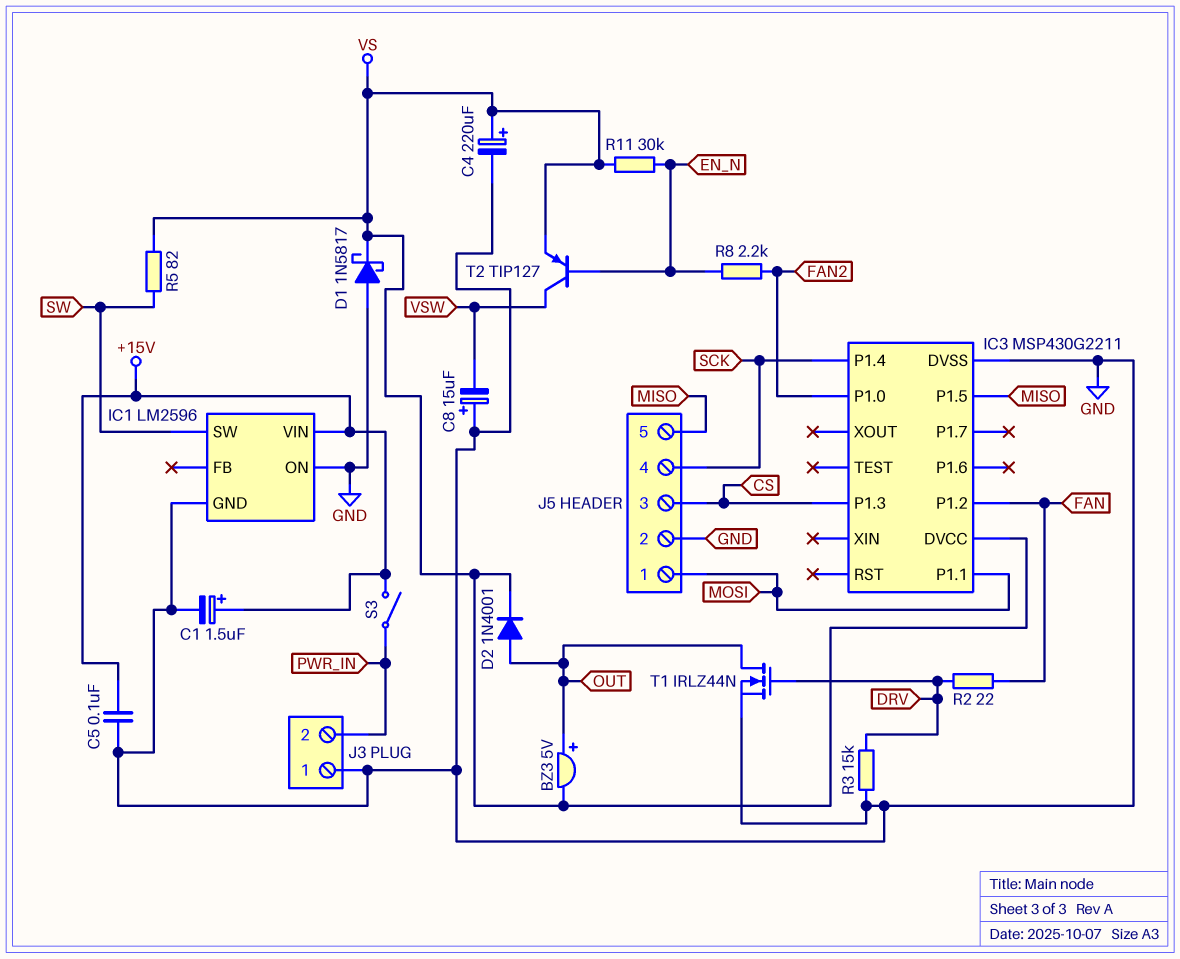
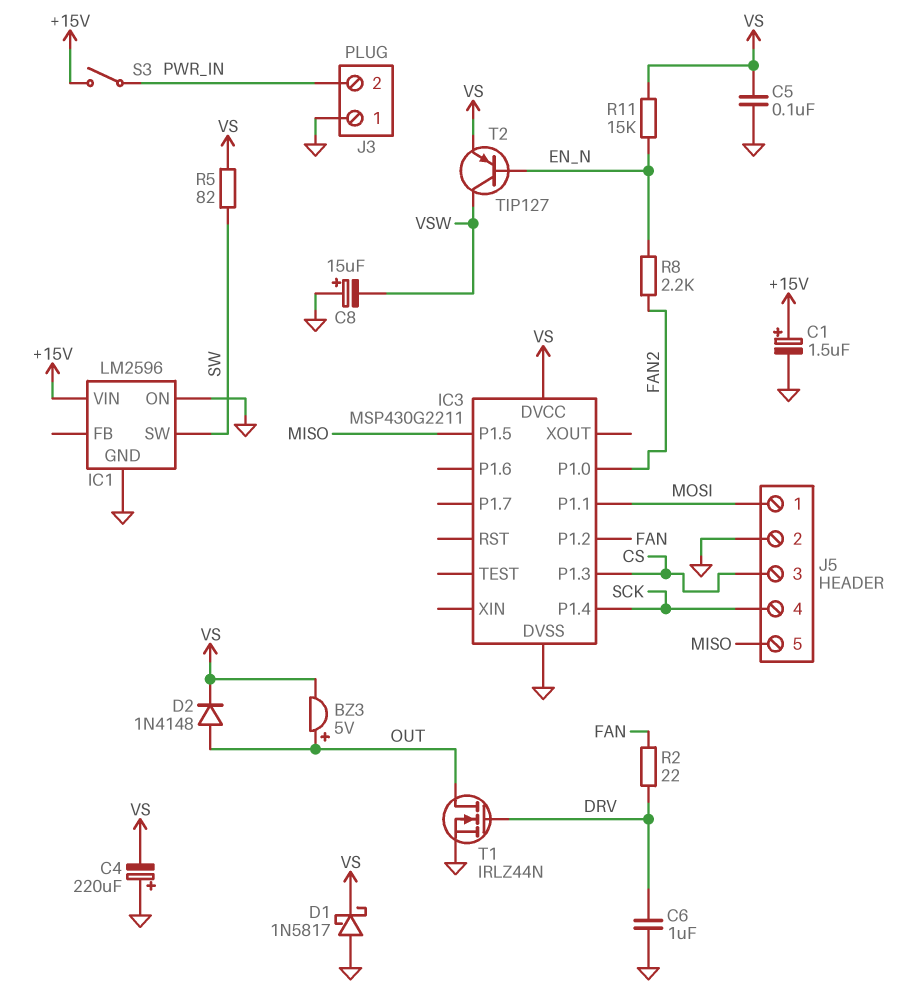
C4: 220uF (plus VS, minus GND) -> 220uF (plus GND, minus VS)
C5: 100nF (+15V, GND) -> 100nF (GND, VS)
C6: none -> 1uF (DRV, GND)
D2: diode 1N4001 (A OUT, K VS) -> diode 1N4148 (A OUT, K VS)
R3: 15k (DRV, GND) -> none
R11: 30k (EN_N, VS) -> 15k (EN_N, VS)

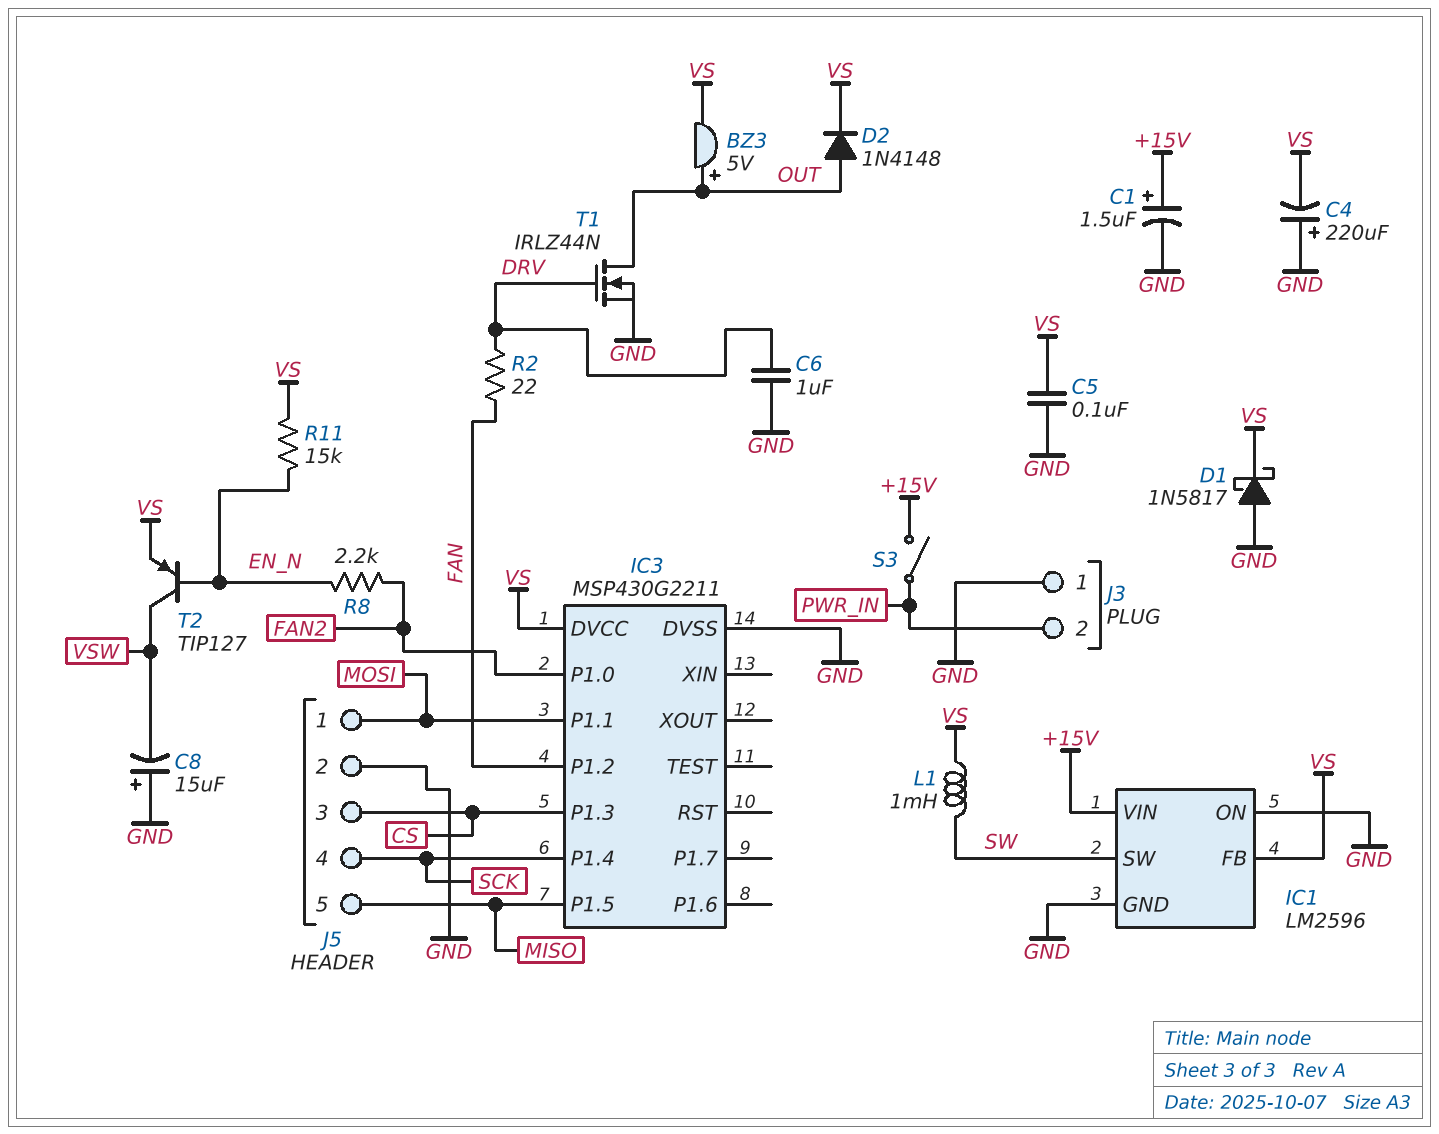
IC1 pin FB: none -> VS
L1: none -> 1mH (SW, VS)
R5: 82 (SW, VS) -> none

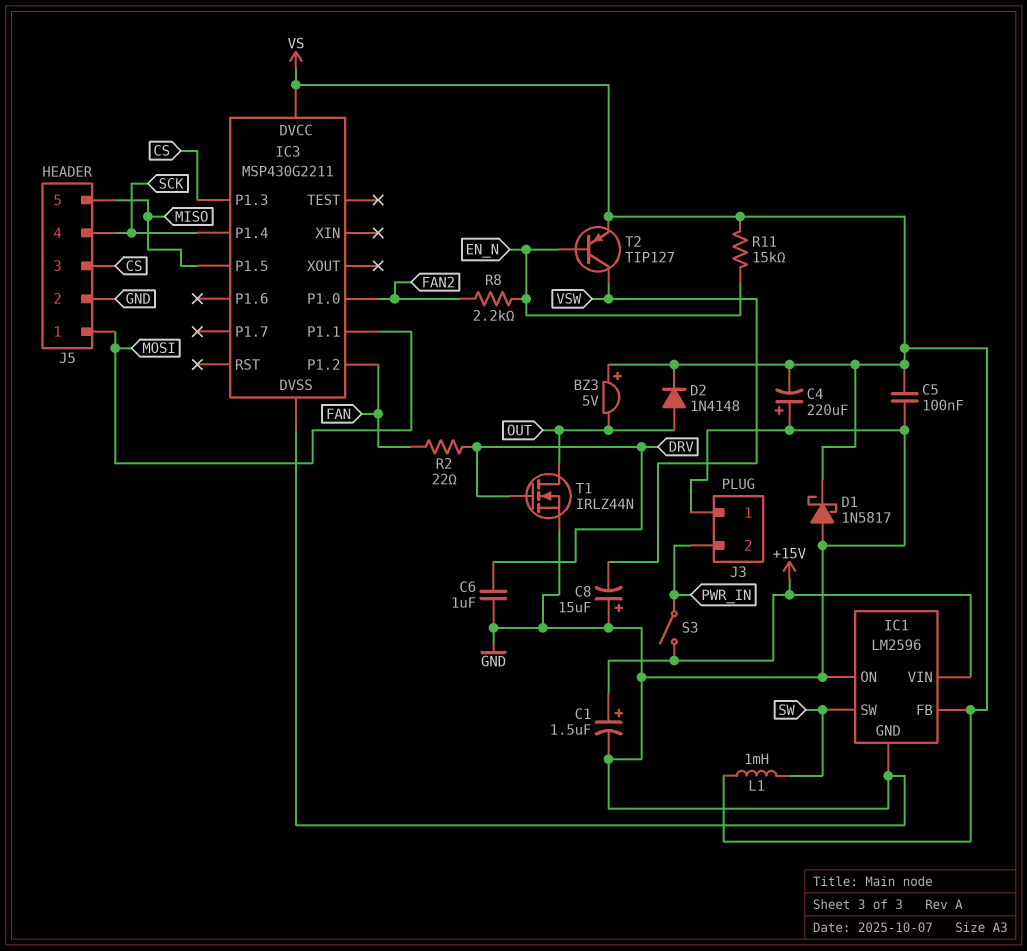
BZ3: buzzer 5V (plus OUT, minus VS) -> buzzer 5V (plus VS, minus OUT)

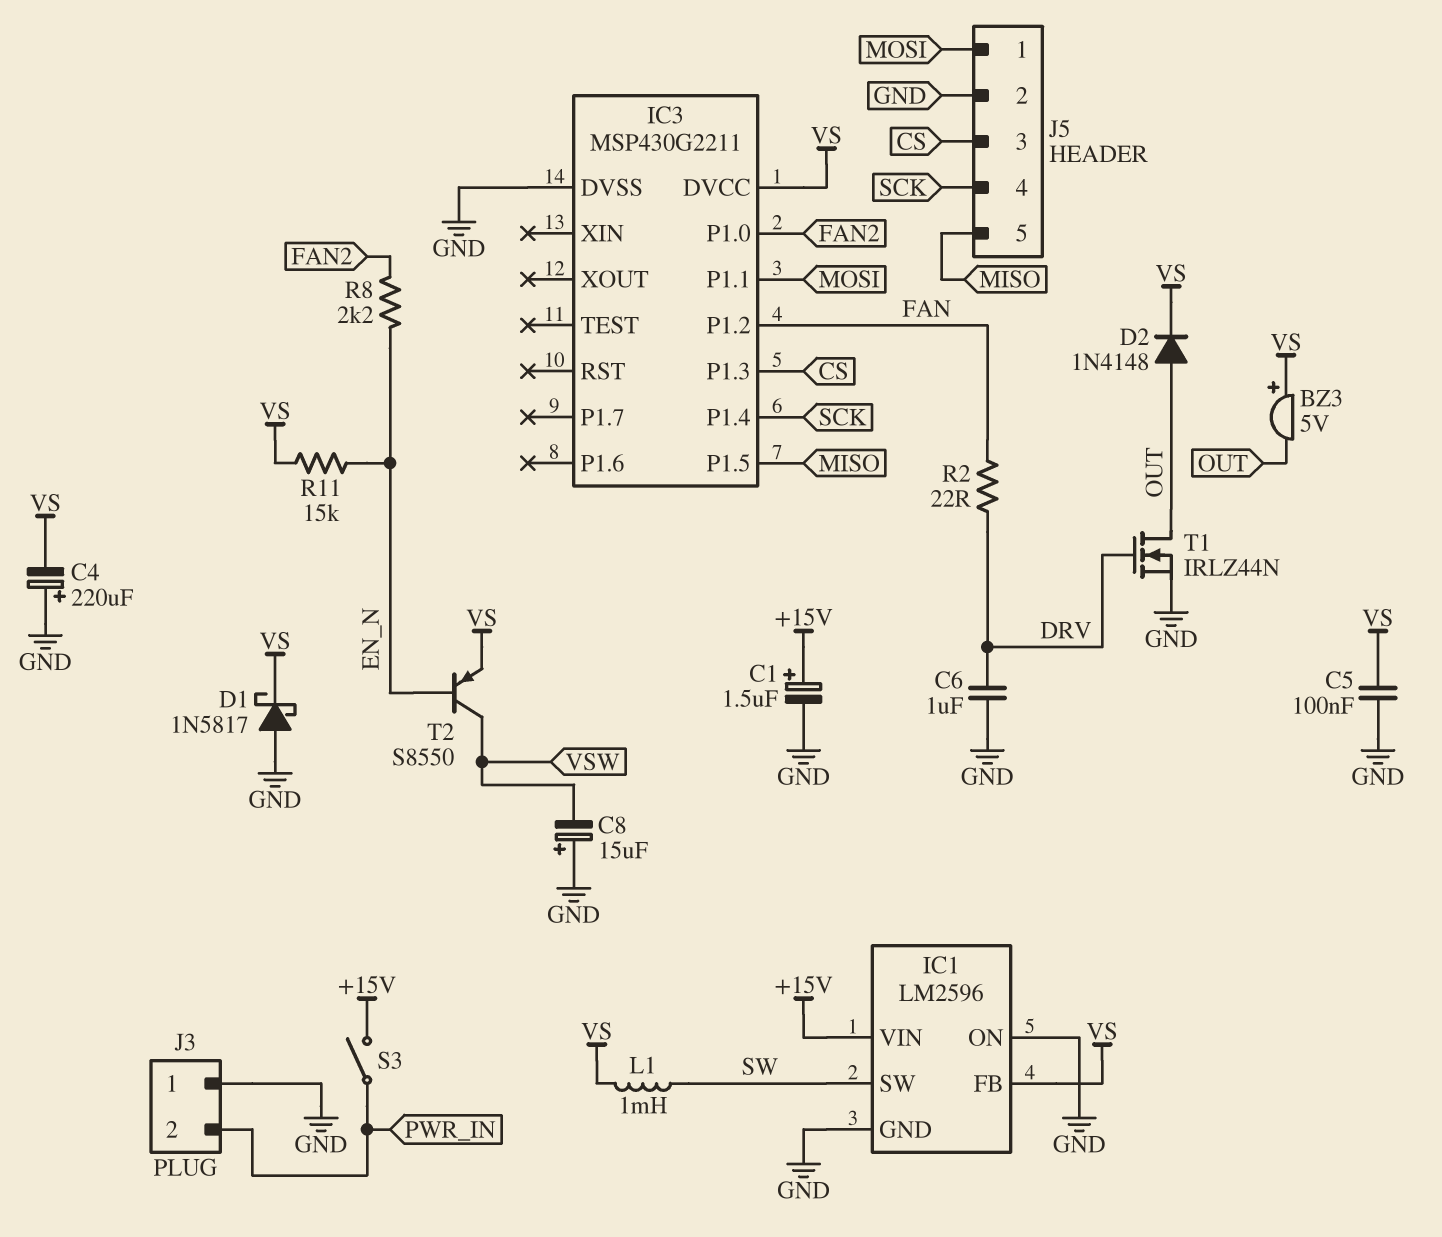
T2: PNP TIP127 (B EN_N, C VSW, E VS) -> PNP S8550 (B EN_N, C VSW, E VS)

